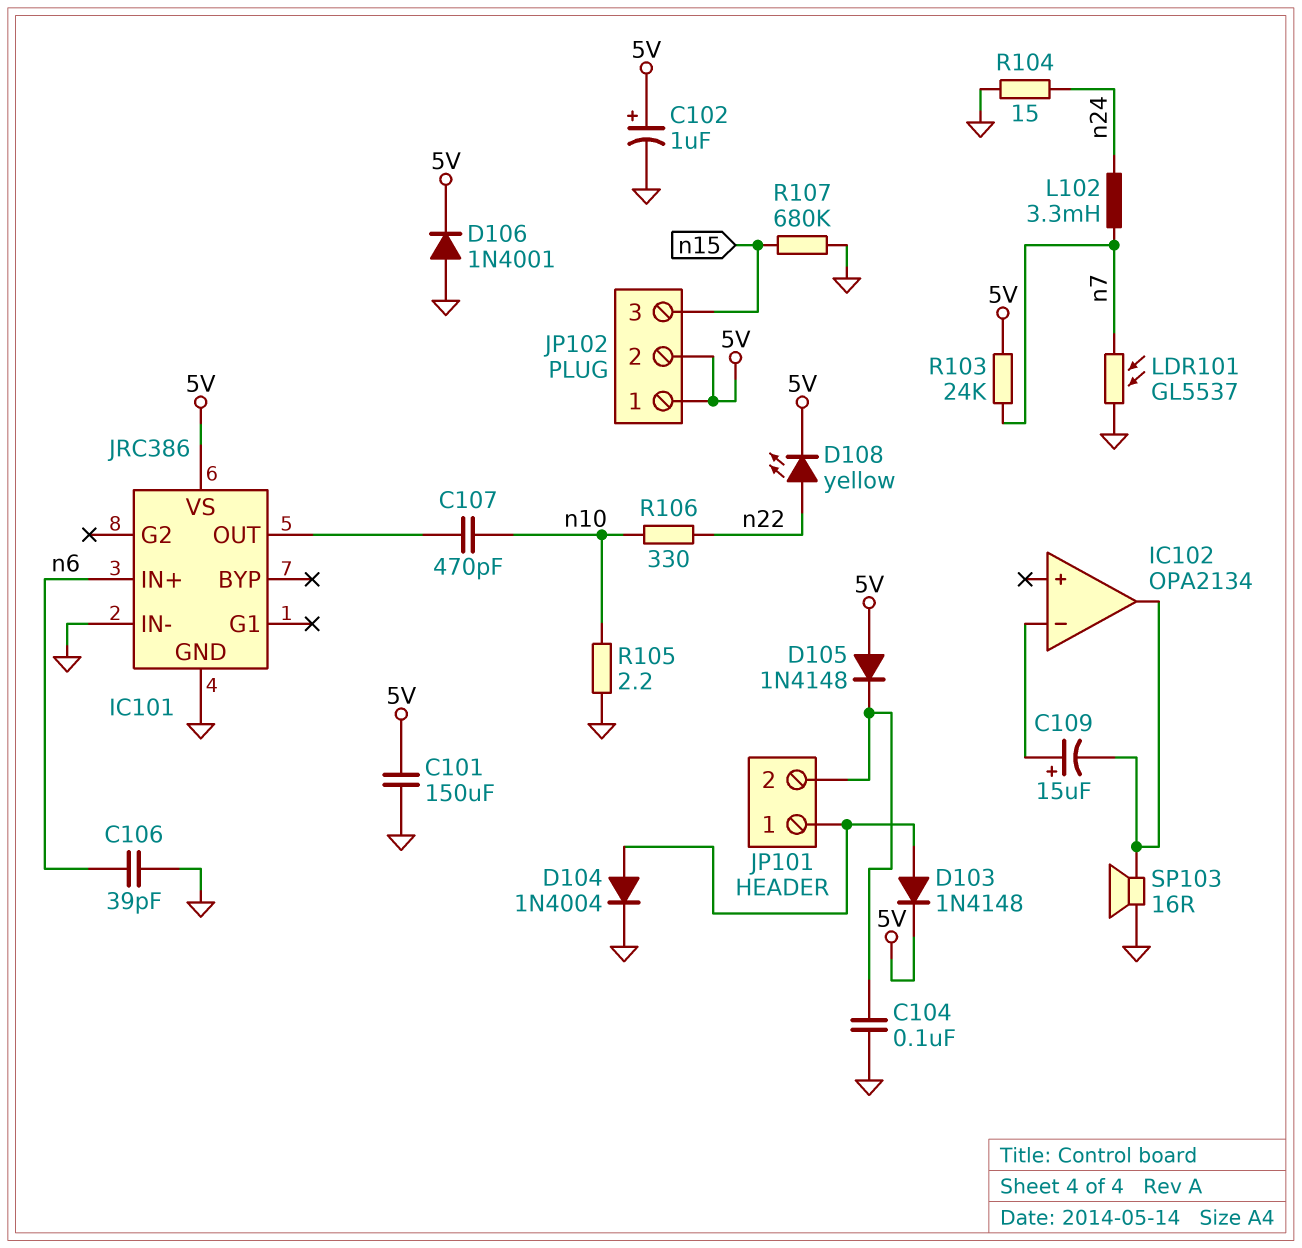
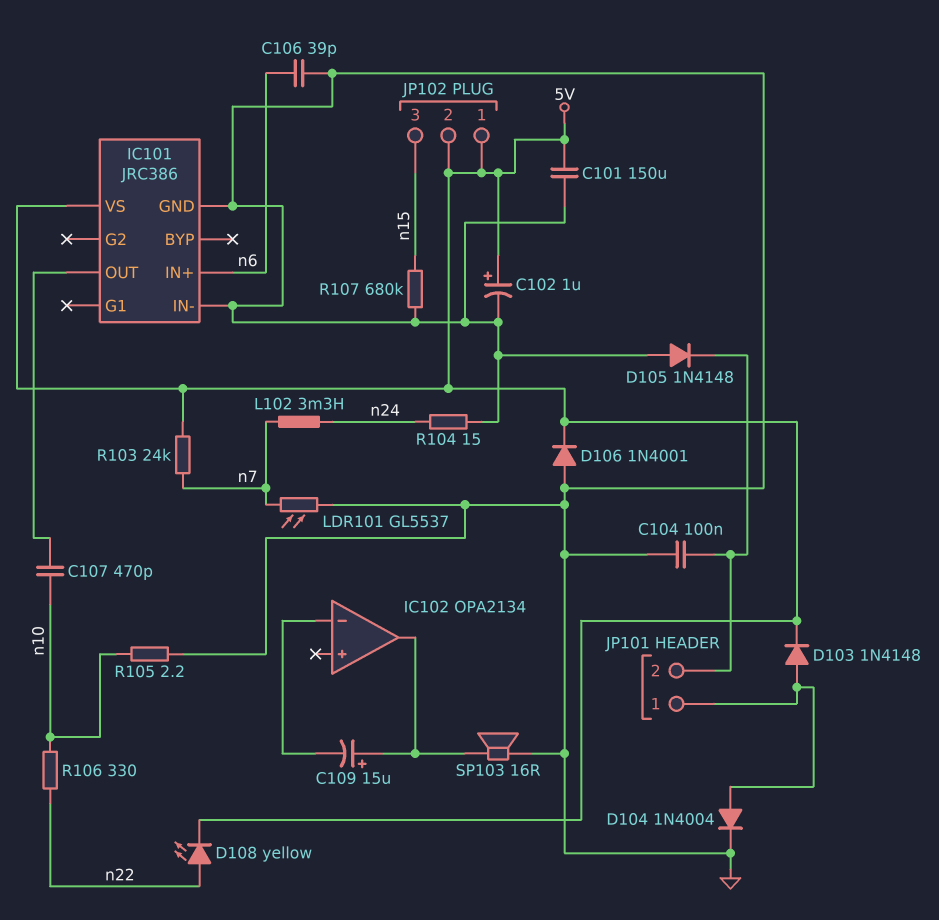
C109: 15uF (plus IC102/in-, minus IC102/out) -> 15uF (plus IC102/out, minus IC102/in-)
D105: diode 1N4148 (A 5V, K JP101/2) -> diode 1N4148 (A GND, K JP101/2)

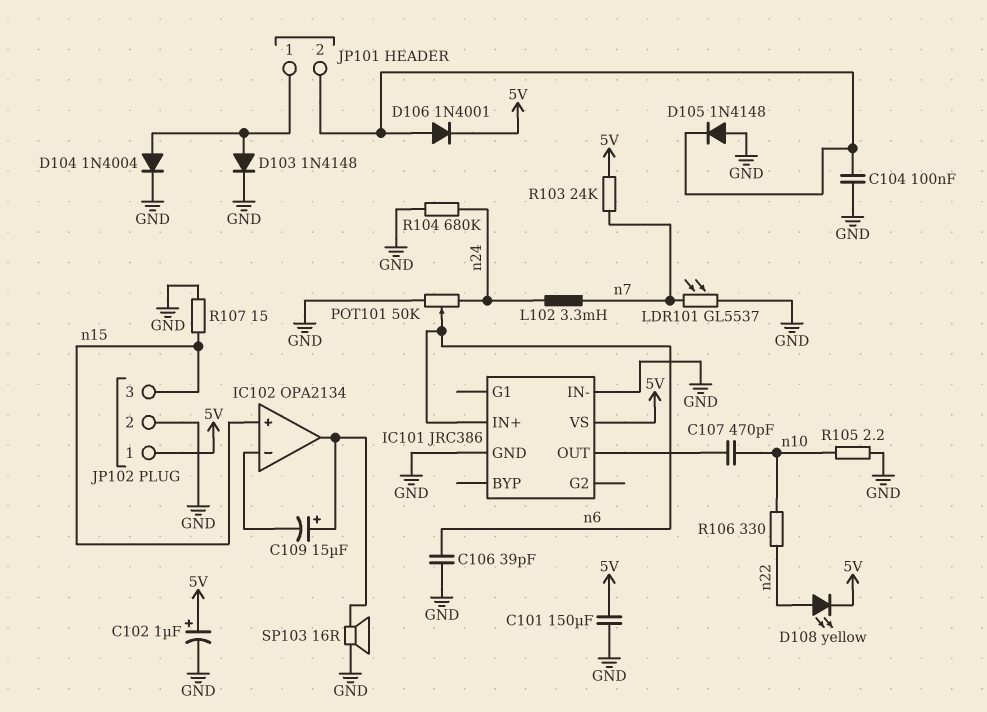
D103: diode 1N4148 (A JP101/1, K 5V) -> diode 1N4148 (A JP101/1, K GND)
D106: diode 1N4001 (A GND, K 5V) -> diode 1N4001 (A JP101/2, K 5V)
IC102 pin in+: none -> n15
JP102 pin 2: 5V -> GND
POT101: none -> 50k (GND, n24, wiper n6)
R104: 15 (GND, n24) -> 680k (GND, n24)
R107: 680k (GND, n15) -> 15 (GND, n15)

